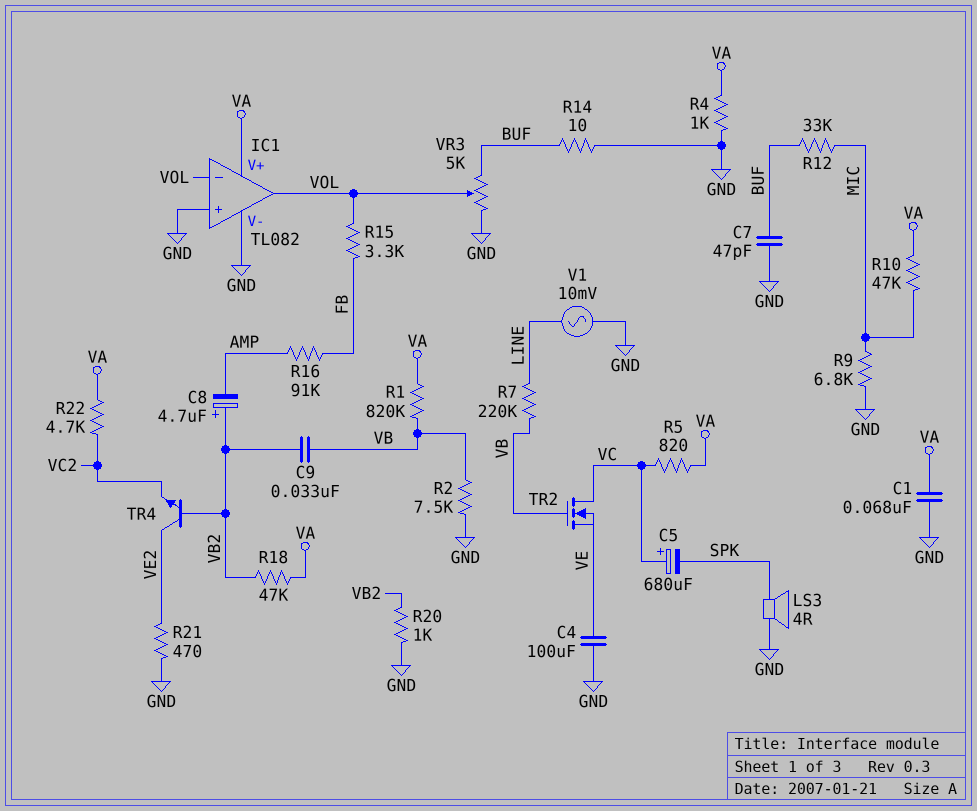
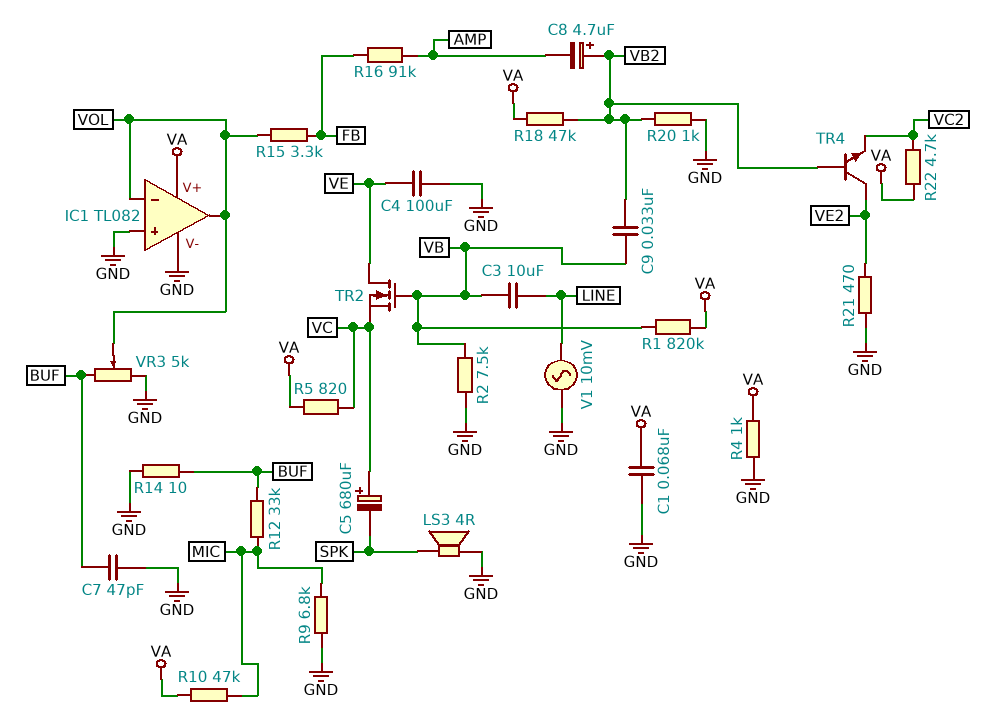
C3: none -> 10uF (LINE, VB)
R7: 220k (LINE, VB) -> none
TR2: NMOS (G VB, D VC, S VE) -> NMOS (G VB, D VE, S VC)

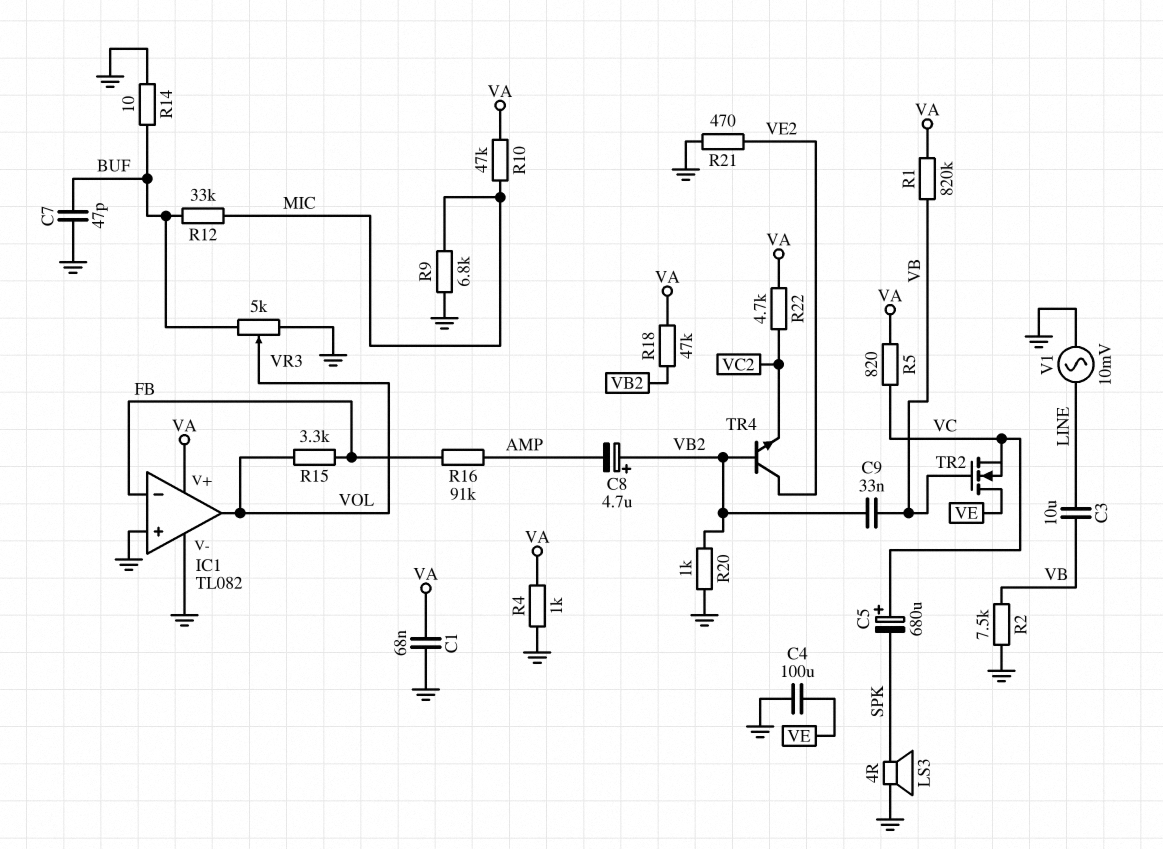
IC1 pin in-: VOL -> FB

